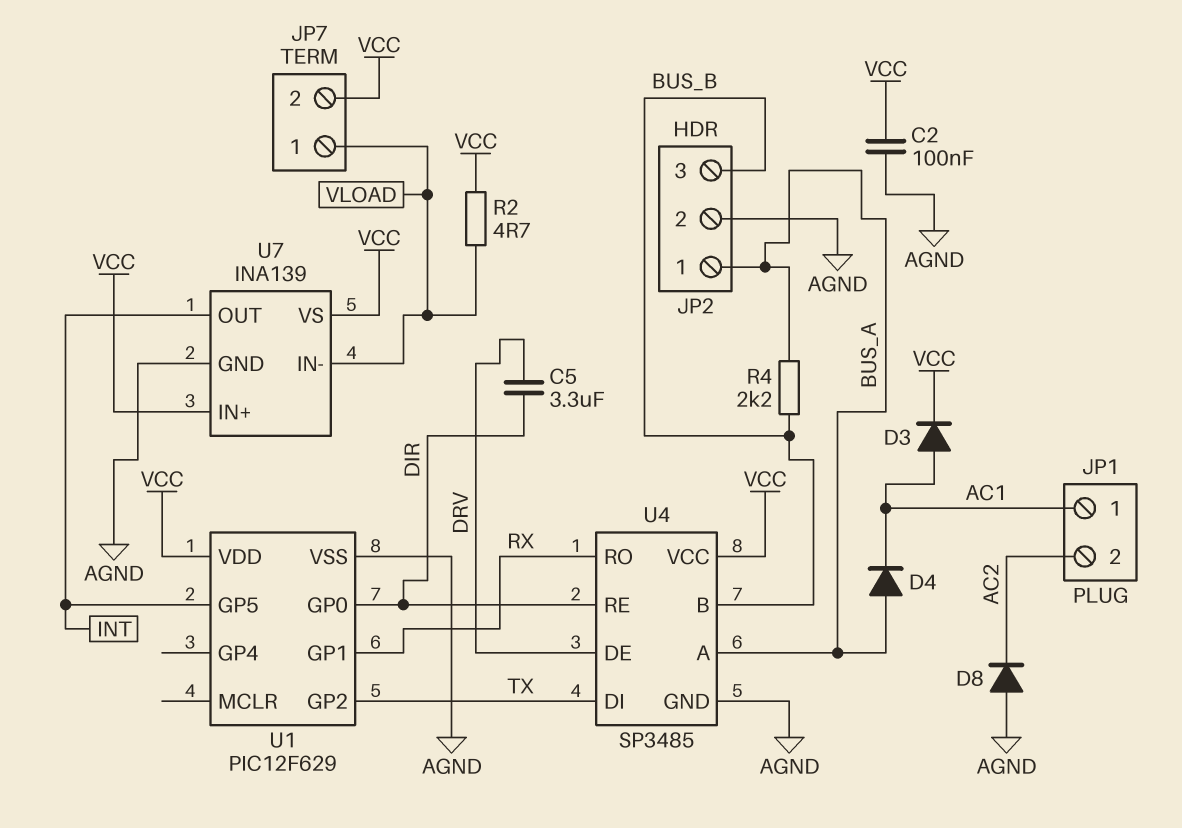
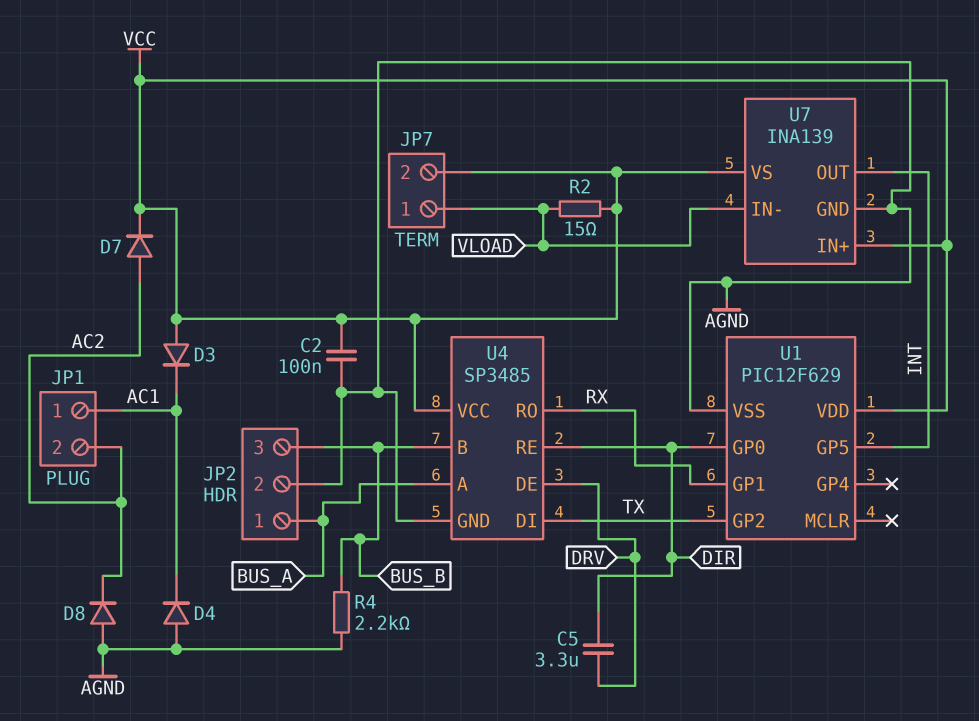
D3: diode (A AC1, K VCC) -> diode (A VCC, K AC1)
D4: diode (A BUS_A, K AC1) -> diode (A AGND, K AC1)
D7: none -> diode (A AC2, K VCC)
R2: 4.7 (VCC, VLOAD) -> 15 (VCC, VLOAD)
R4: 2.2k (BUS_A, BUS_B) -> 2.2k (AGND, BUS_B)

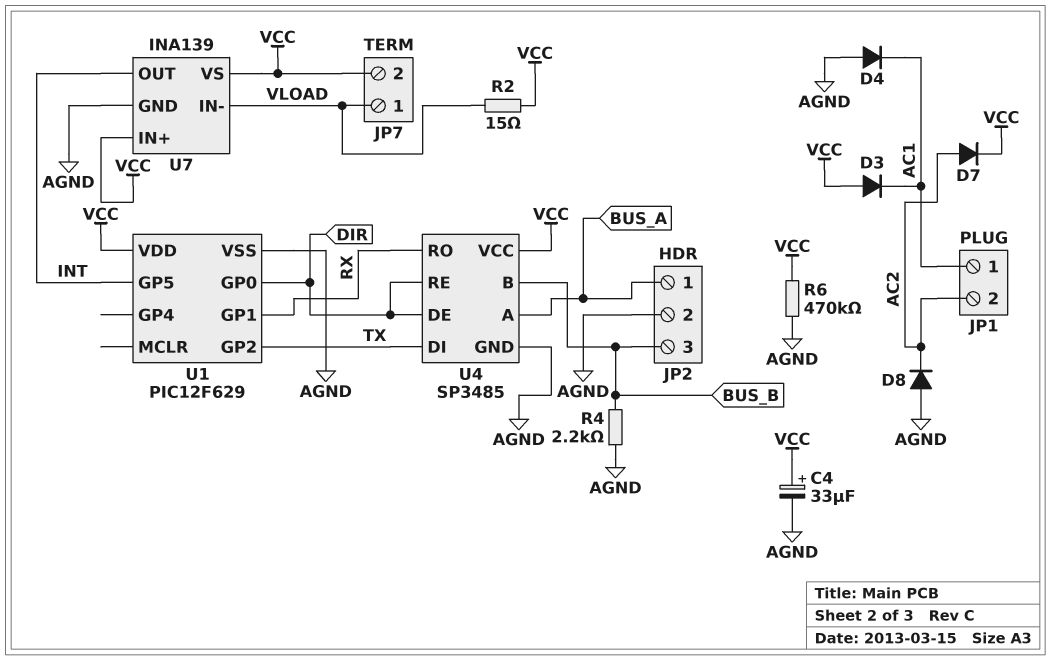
C2: 100nF (AGND, VCC) -> none
C4: none -> 33uF (plus VCC, minus AGND)
C5: 3.3uF (DIR, DRV) -> none
R6: none -> 470k (AGND, VCC)
U4 pin DE: DRV -> DIR

